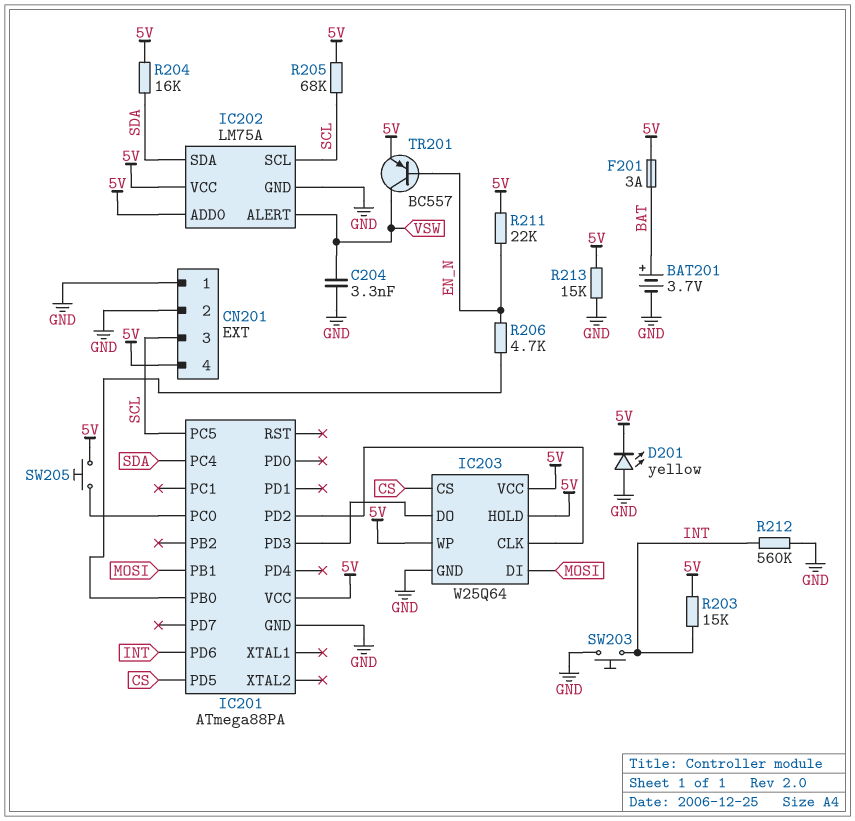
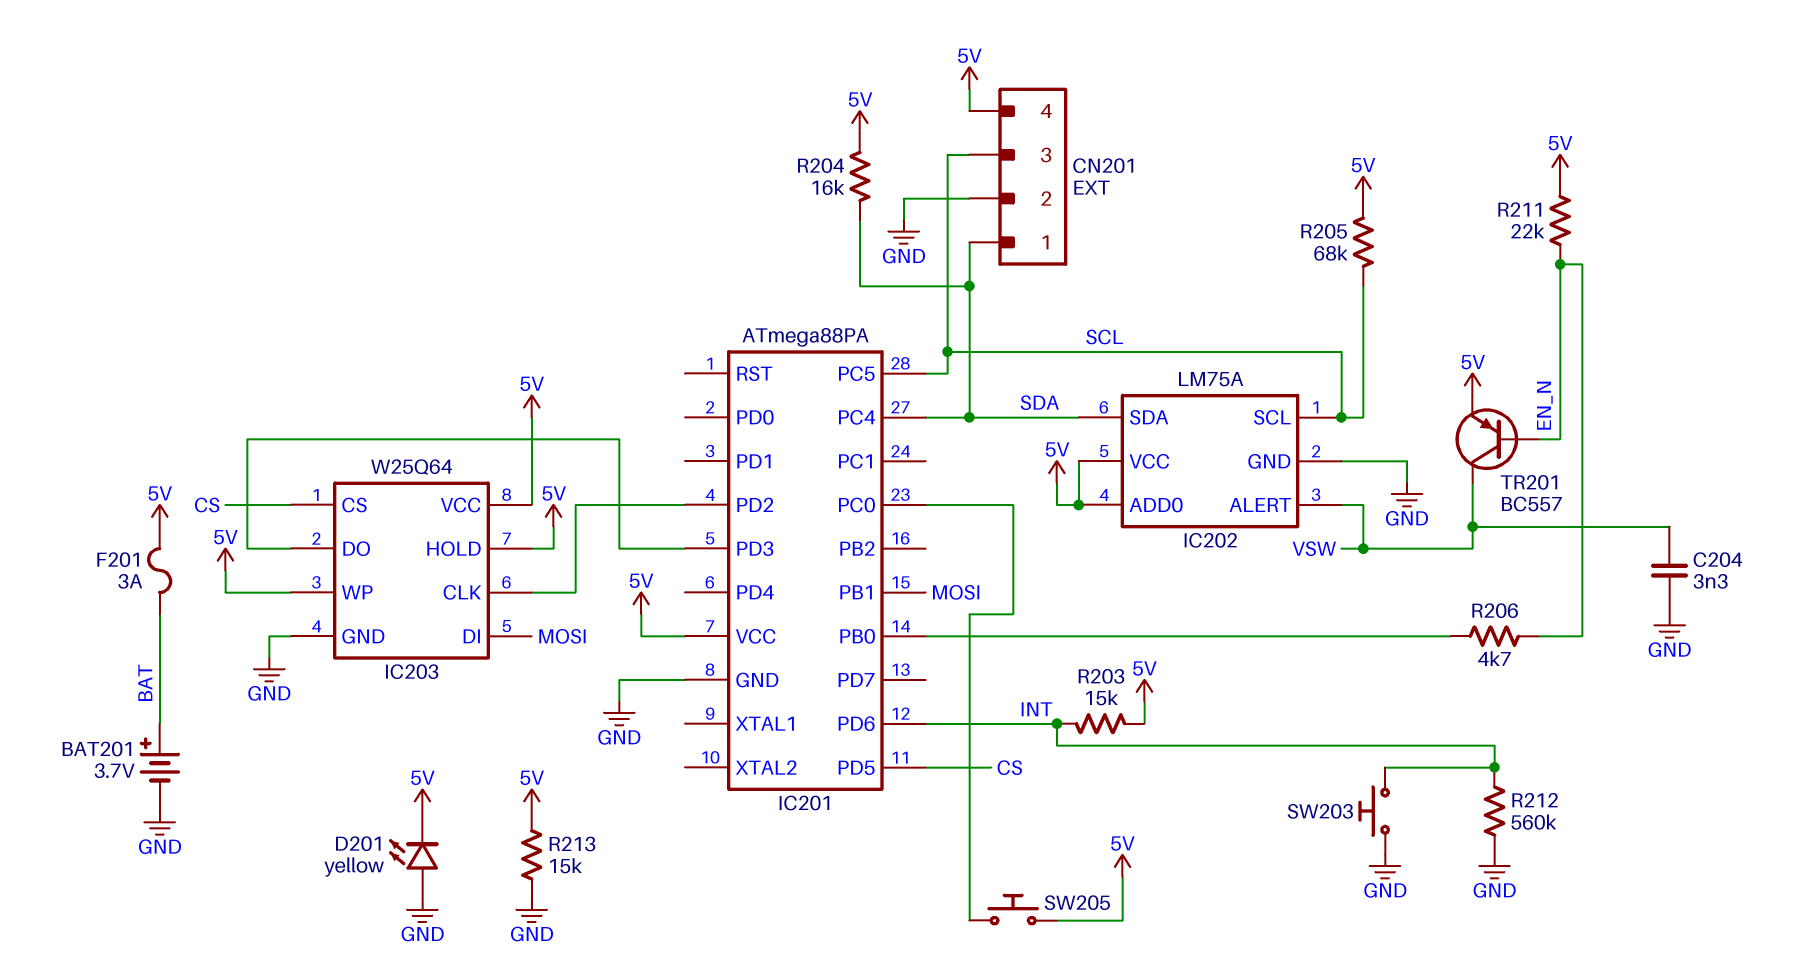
CN201 pin 1: GND -> SDA

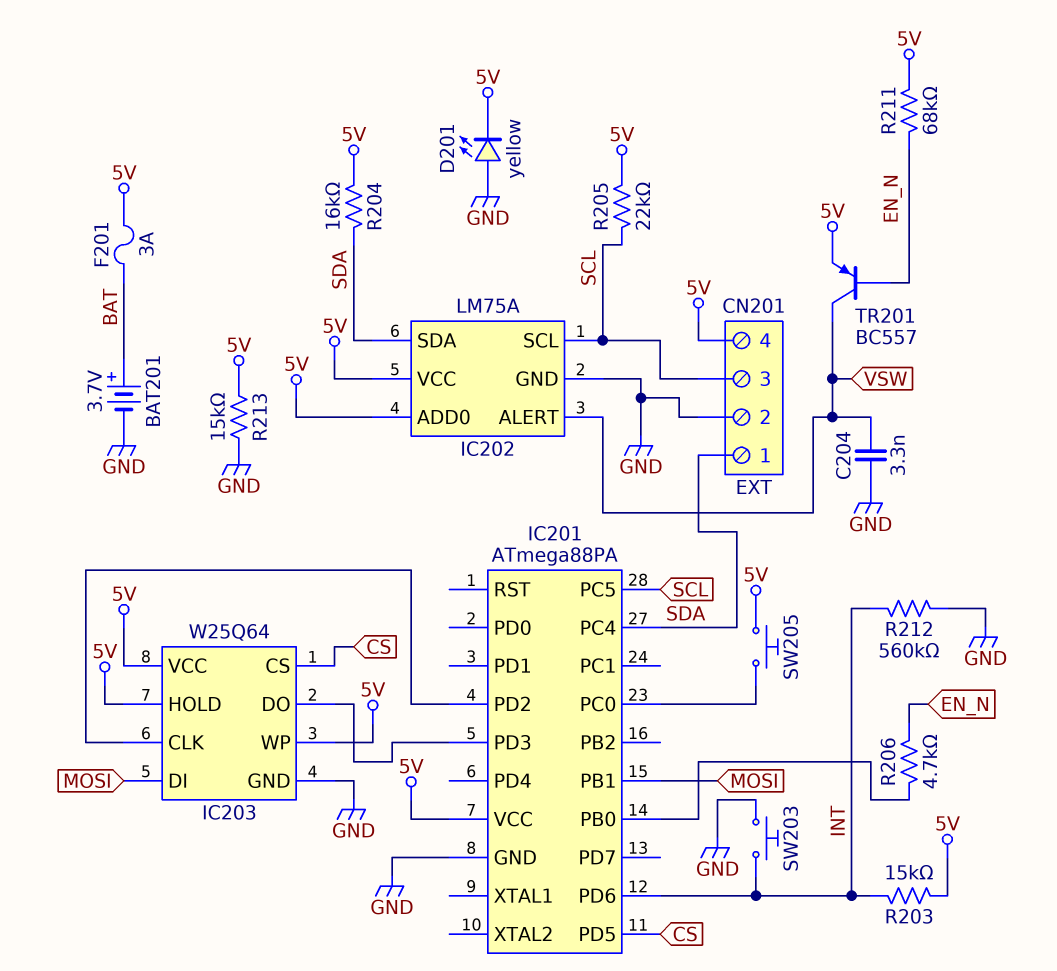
R205: 68k (5V, SCL) -> 22k (5V, SCL)
R211: 22k (5V, EN_N) -> 68k (5V, EN_N)

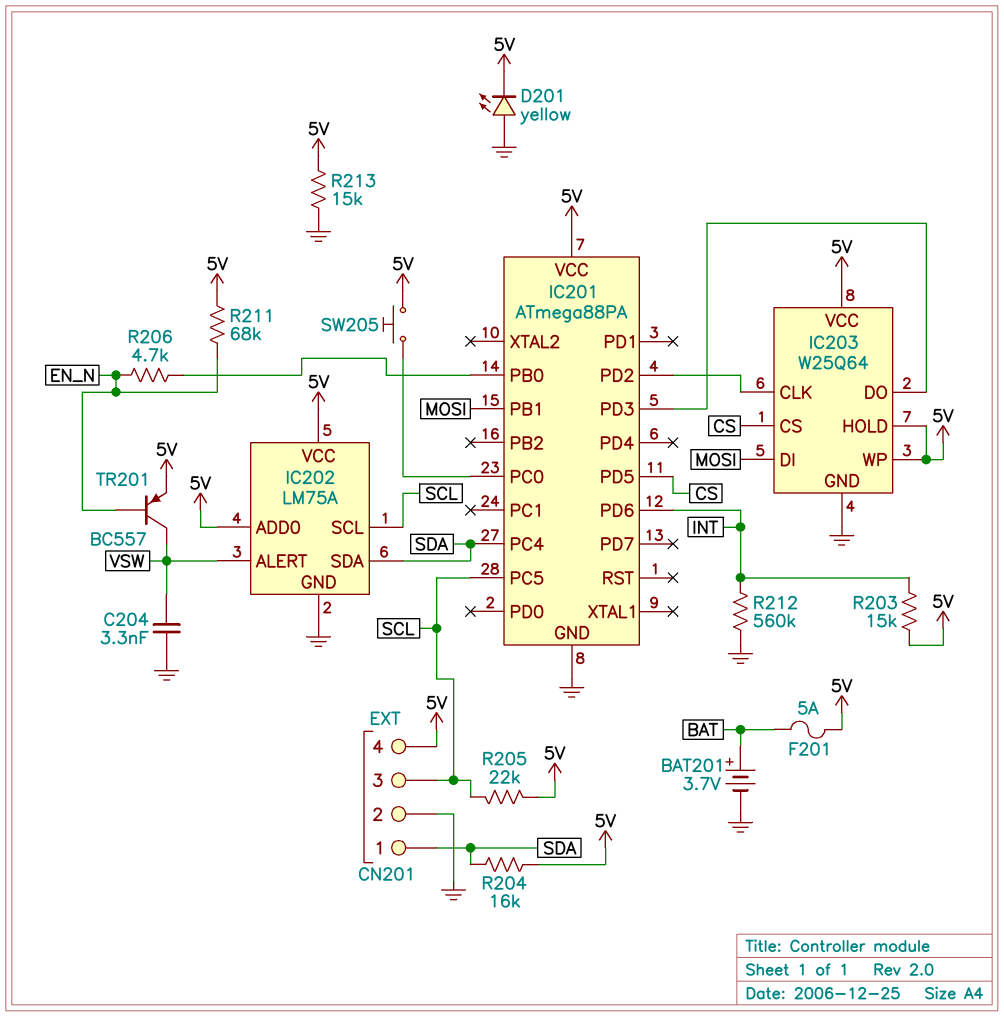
F201: 3A (5V, BAT) -> 5A (5V, BAT)
SW203: button (GND, INT) -> none

